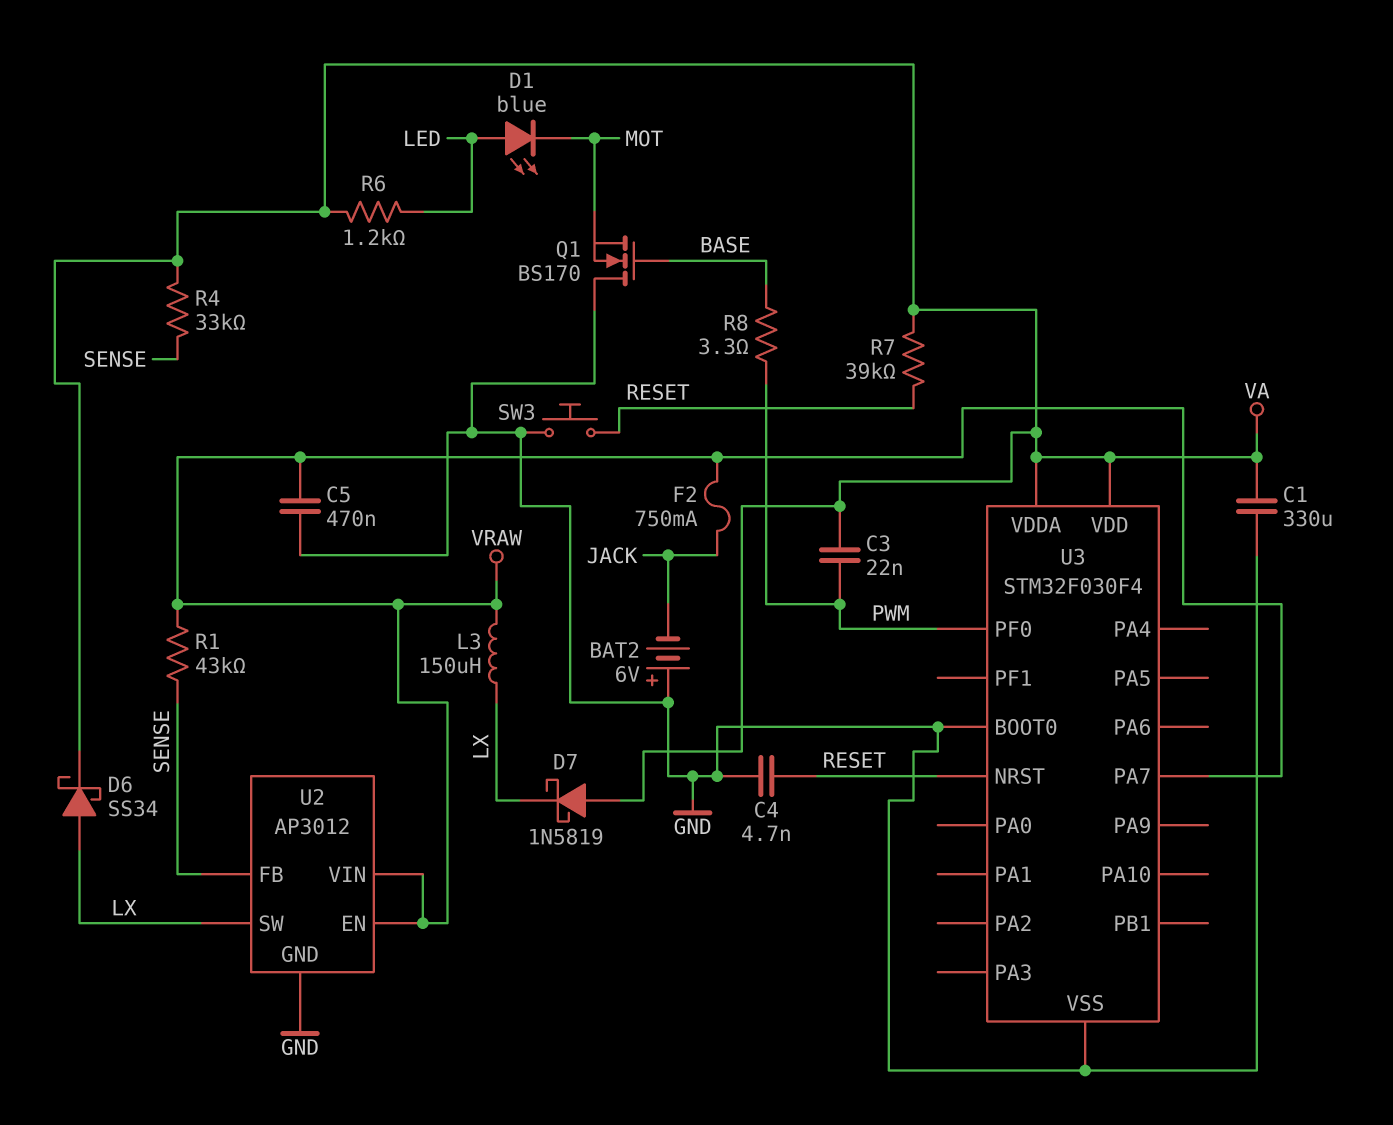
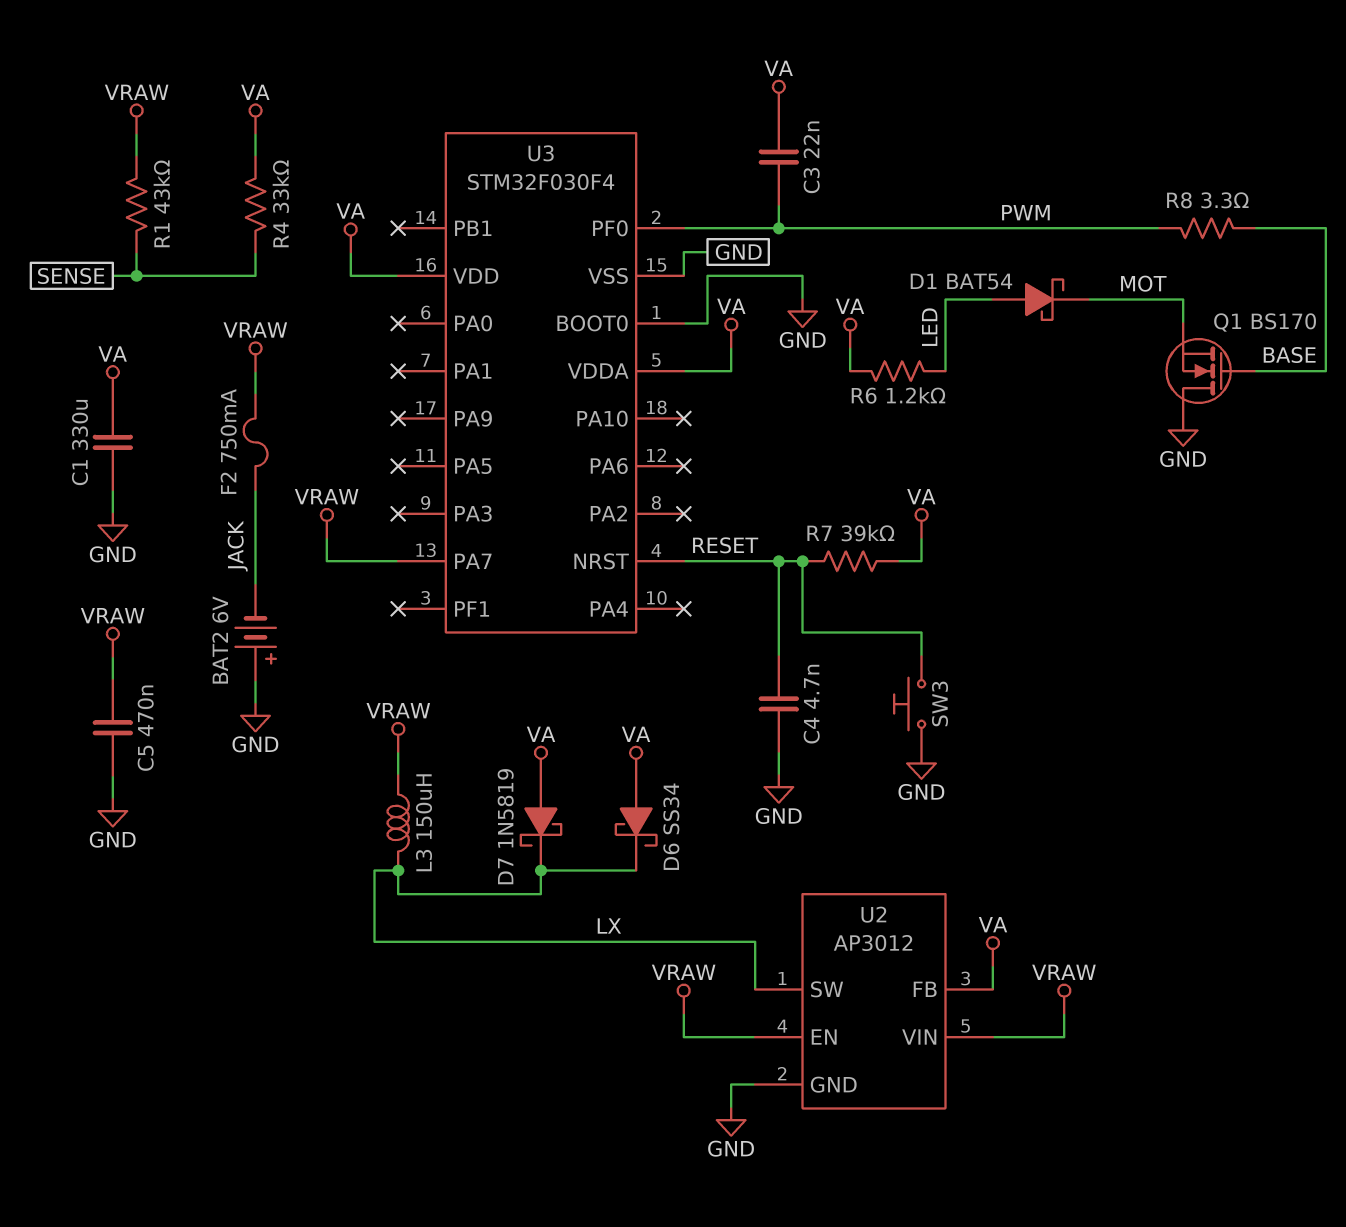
D1: LED blue (A LED, K MOT) -> schottky BAT54 (A LED, K MOT)
D6: schottky SS34 (A LX, K VA) -> schottky SS34 (A VA, K LX)
U2 pin FB: SENSE -> VA

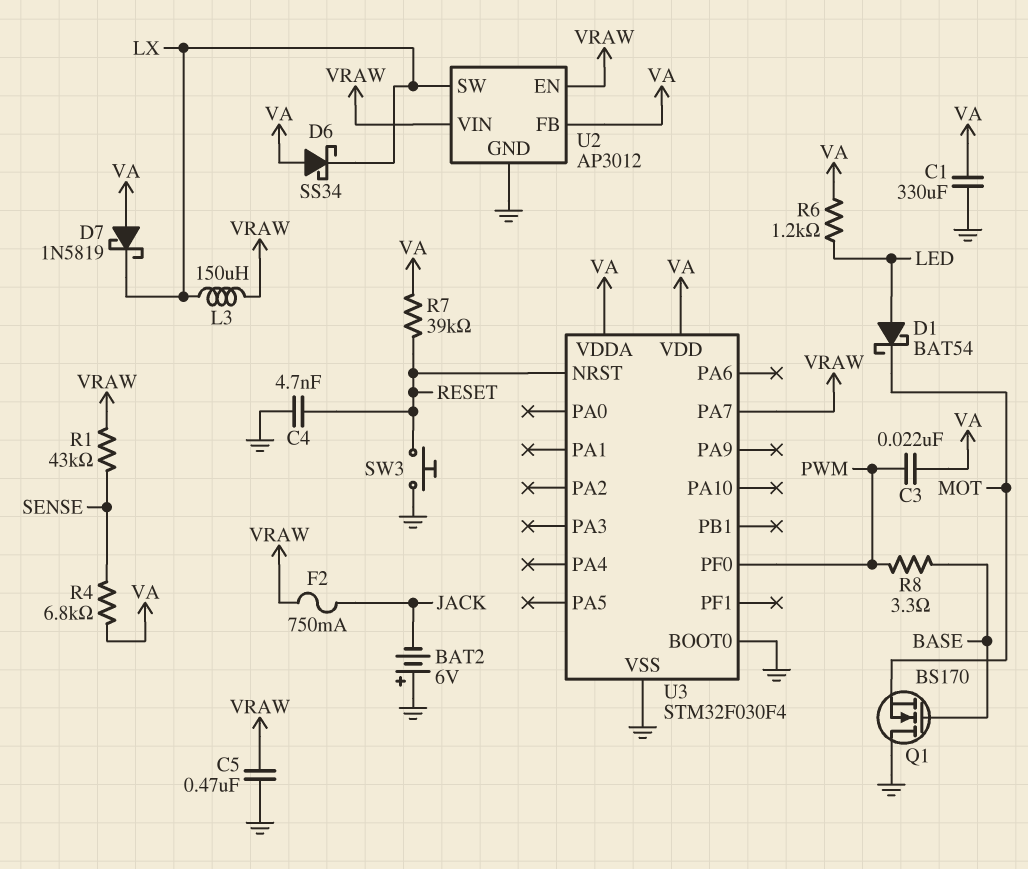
R4: 33k (SENSE, VA) -> 6.8k (SENSE, VA)

